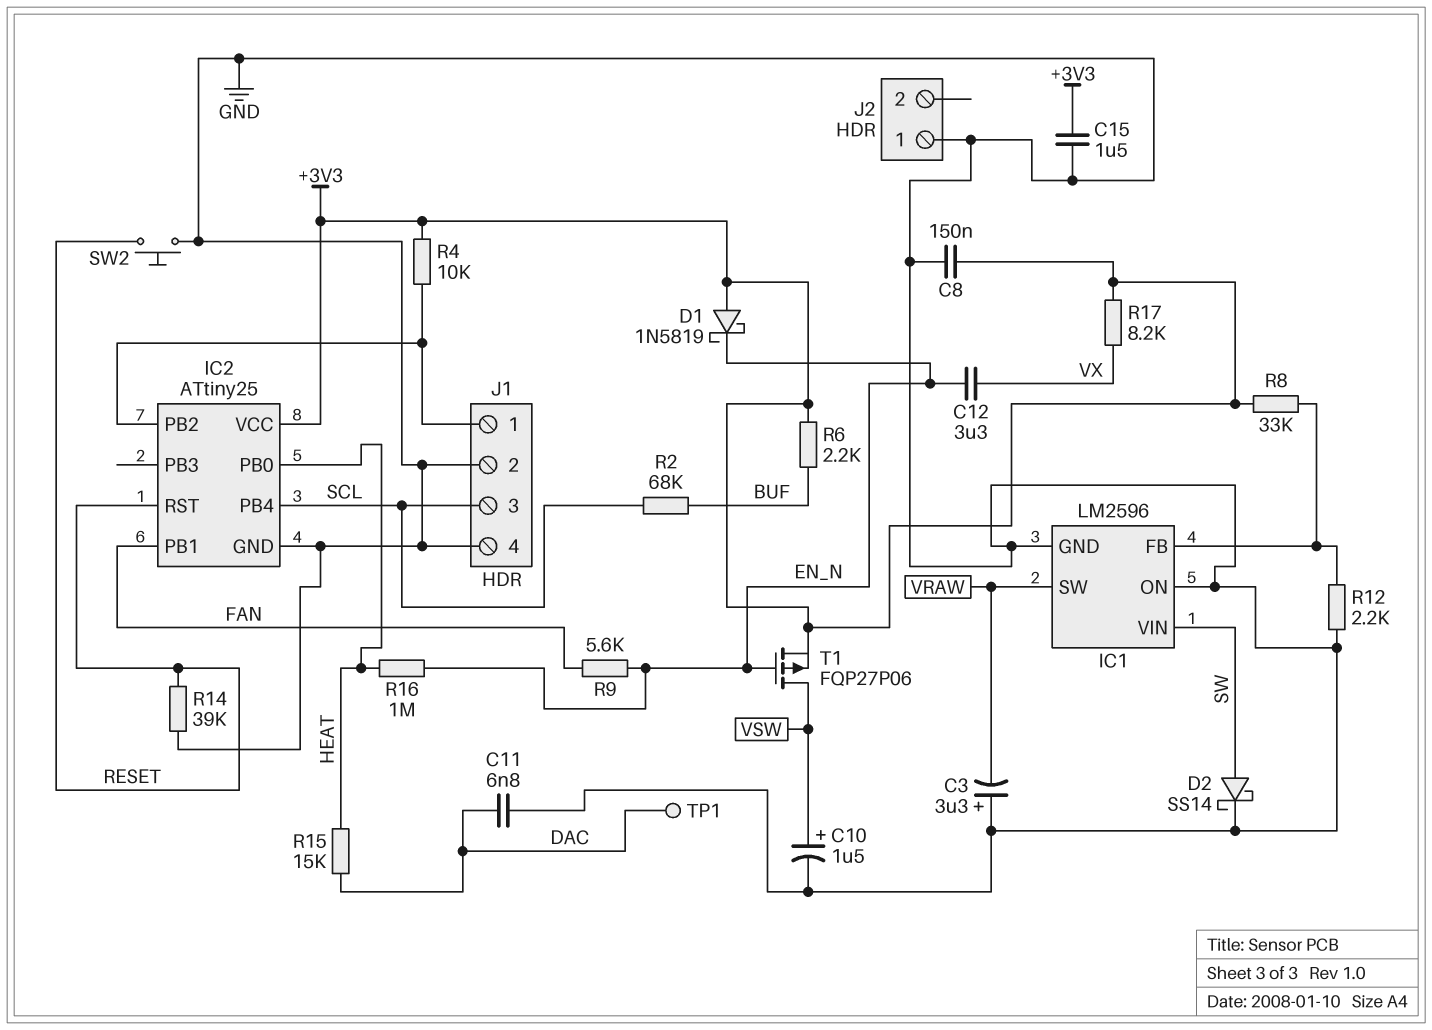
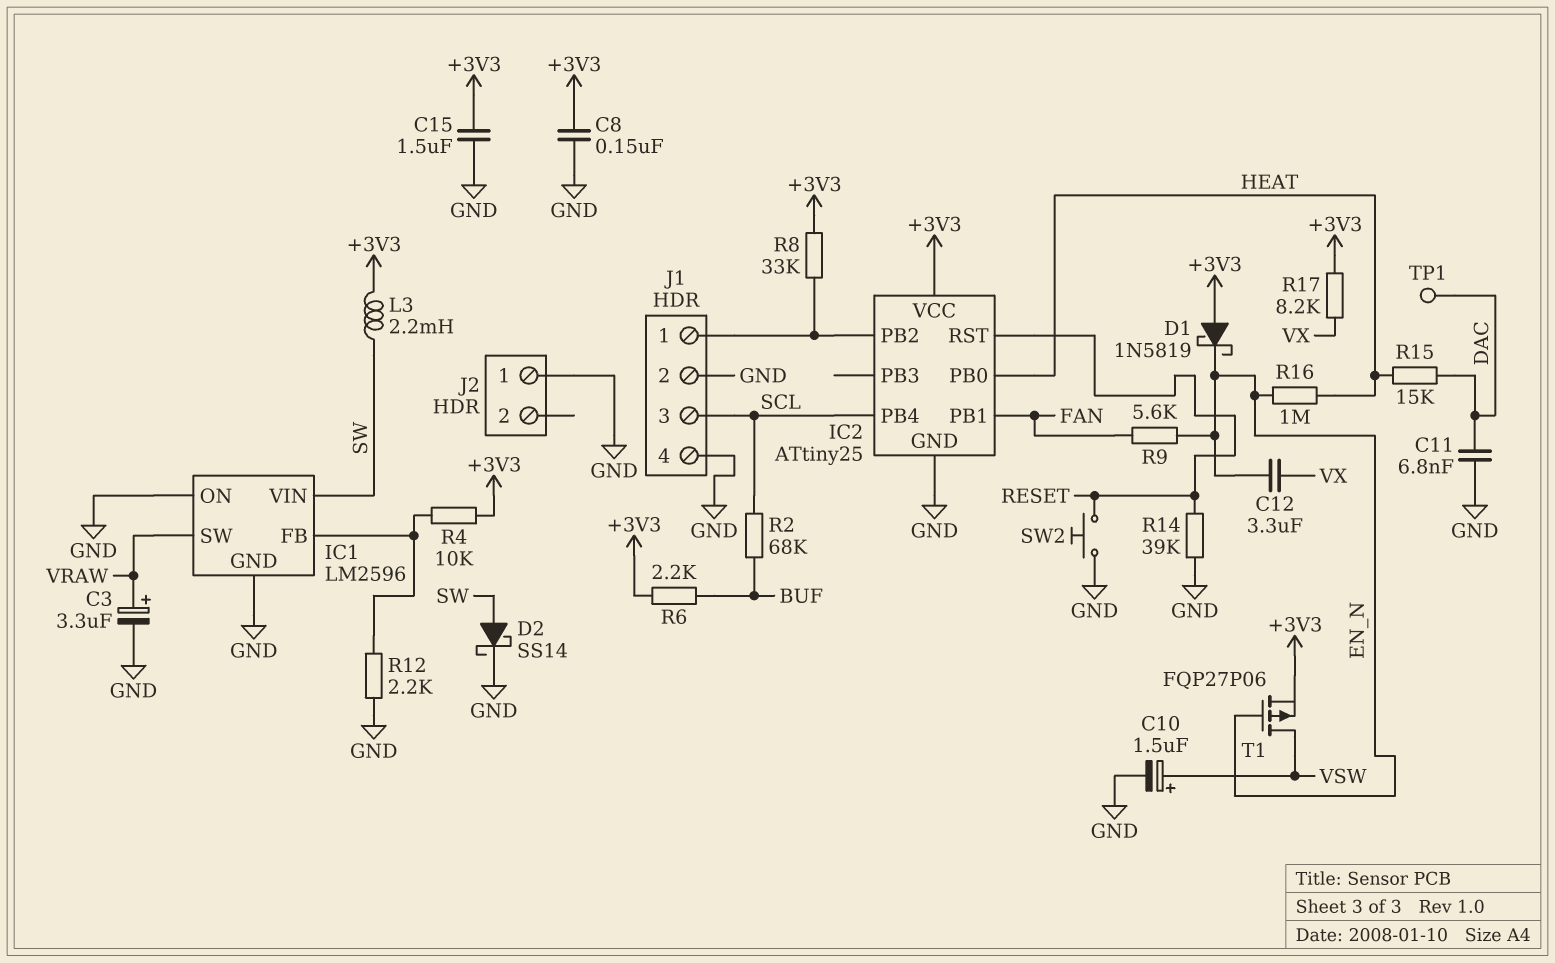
C3: 3.3uF (plus GND, minus VRAW) -> 3.3uF (plus VRAW, minus GND)
L3: none -> 2.2mH (+3V3, SW)
R4: 10k (+3V3, IC2/PB2) -> 10k (+3V3, IC1/FB)
R8: 33k (+3V3, IC1/FB) -> 33k (+3V3, IC2/PB2)

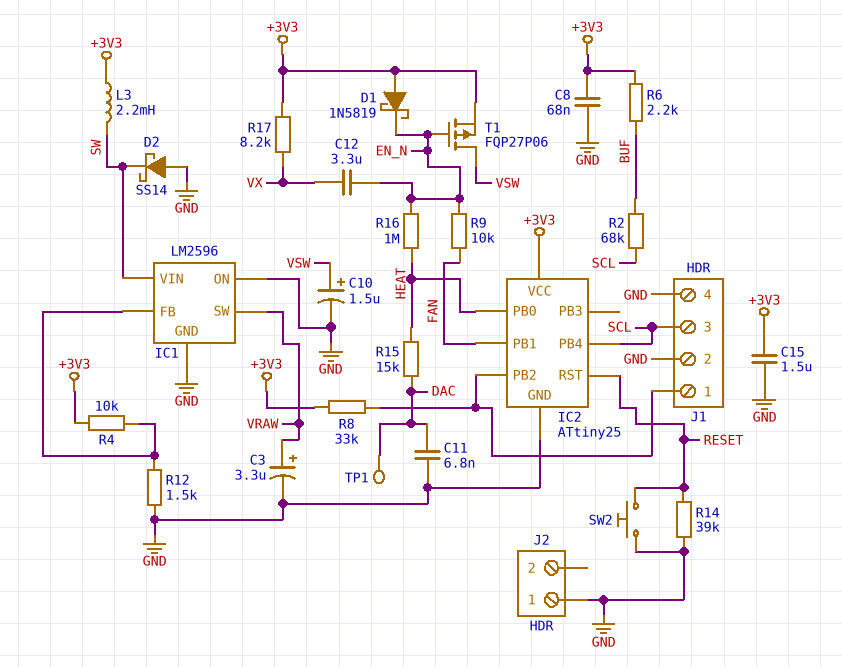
C8: 150nF (+3V3, GND) -> 68nF (+3V3, GND)
D2: schottky SS14 (A SW, K GND) -> schottky SS14 (A GND, K SW)
R9: 5.6k (EN_N, FAN) -> 10k (EN_N, FAN)
R12: 2.2k (GND, IC1/FB) -> 1.5k (GND, IC1/FB)

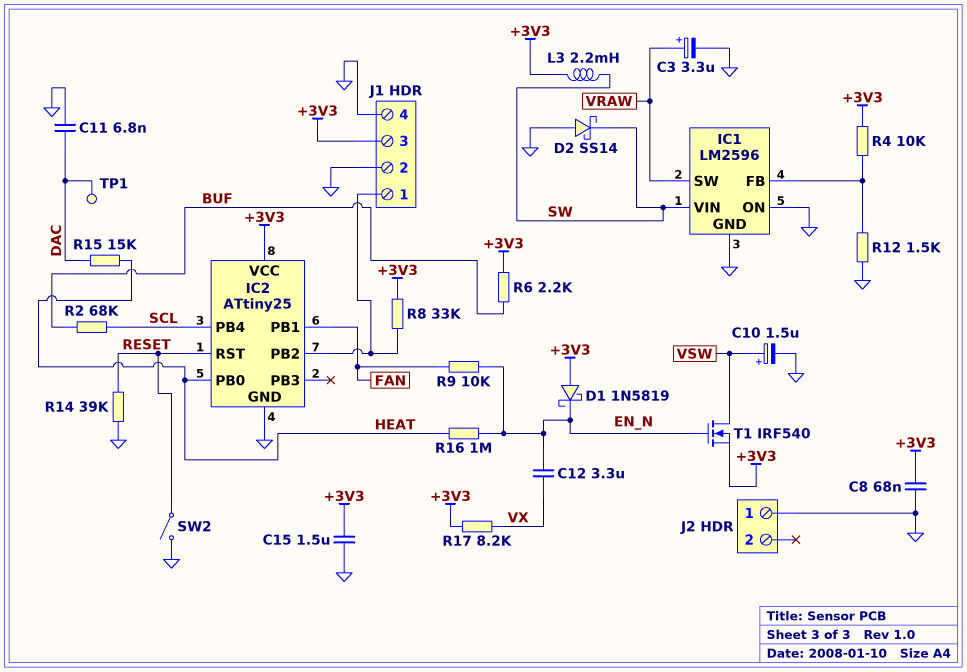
J1 pin 3: SCL -> +3V3
SW2: button (GND, RESET) -> switch (GND, RESET)
T1: PMOS FQP27P06 (G EN_N, D VSW, S +3V3) -> NMOS IRF540 (G EN_N, D VSW, S +3V3)

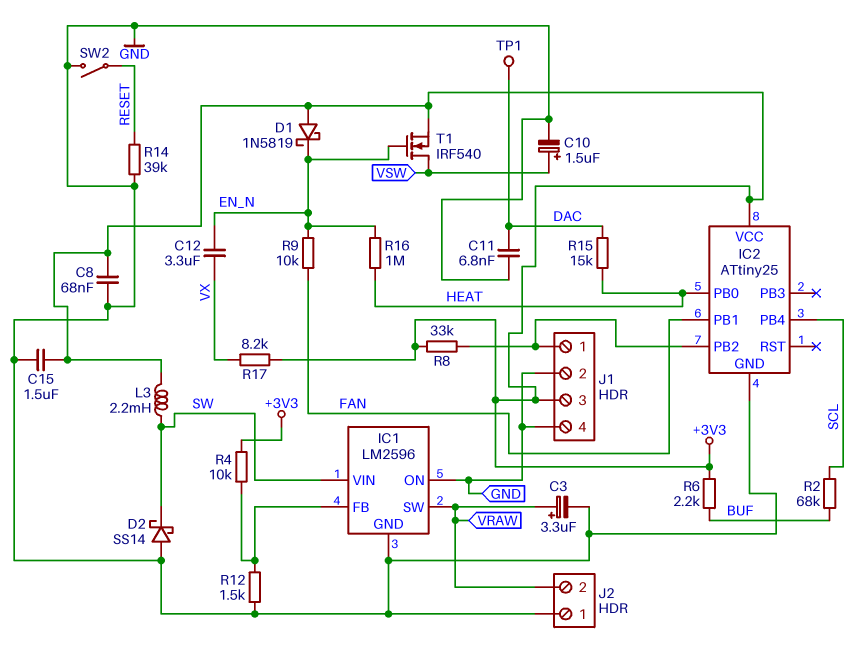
IC2 pin RST: RESET -> none
J2 pin 2: none -> VRAW

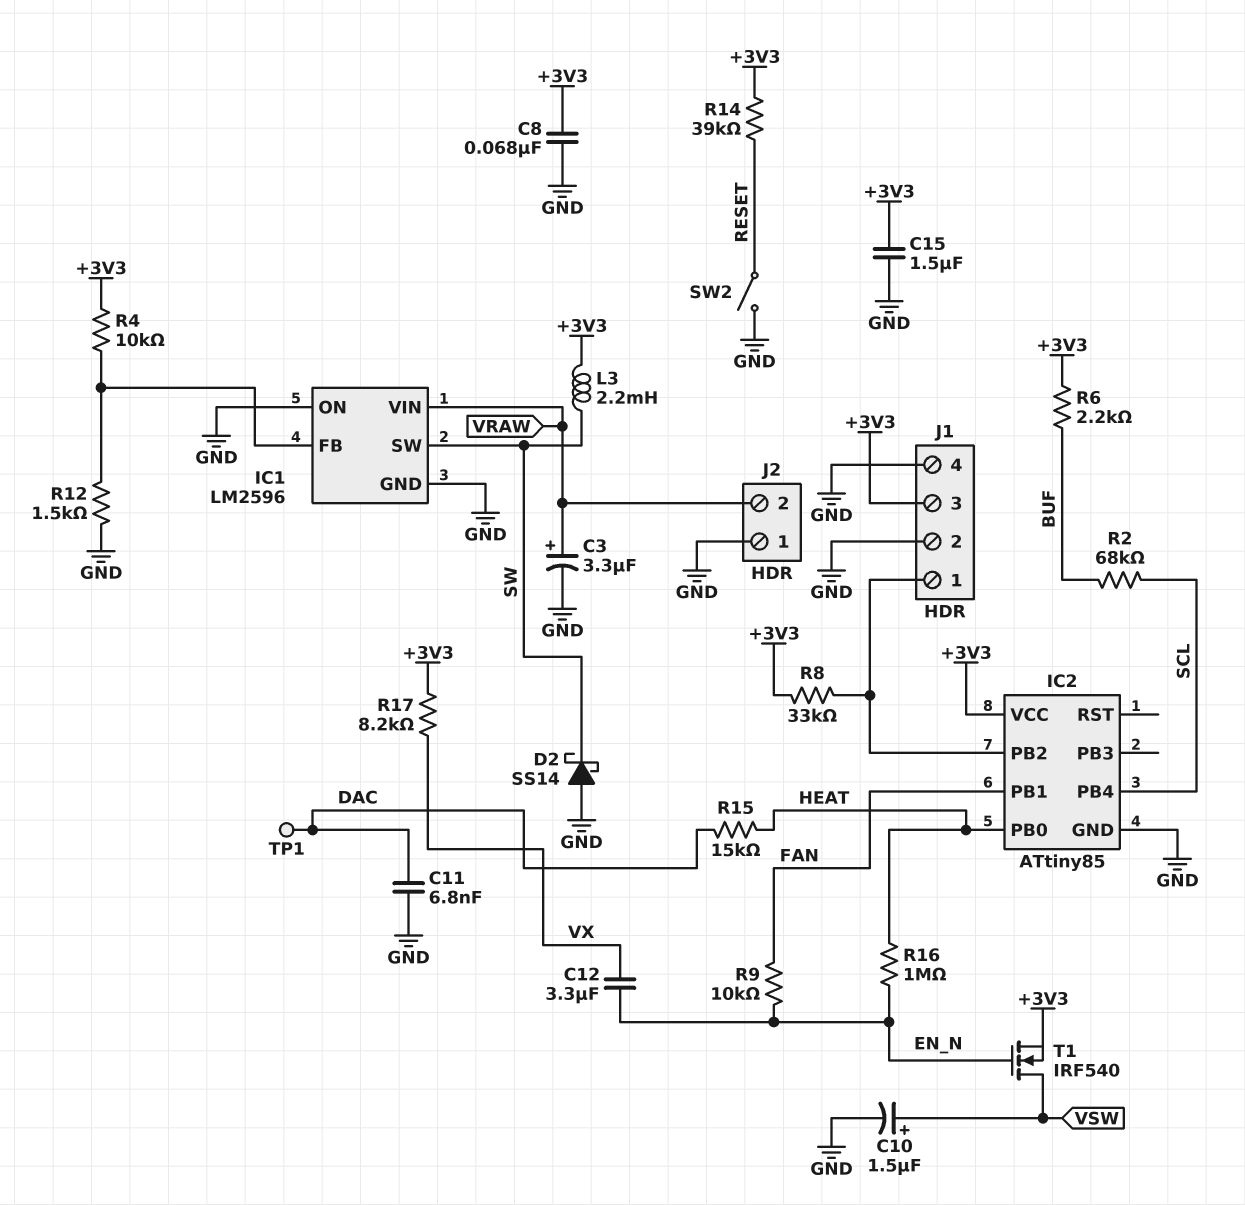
D1: schottky 1N5819 (A +3V3, K EN_N) -> none
IC1 pin SW: VRAW -> SW
IC1 pin VIN: SW -> VRAW
IC2: ATtiny25 -> ATtiny85
R14: 39k (GND, RESET) -> 39k (+3V3, RESET)

